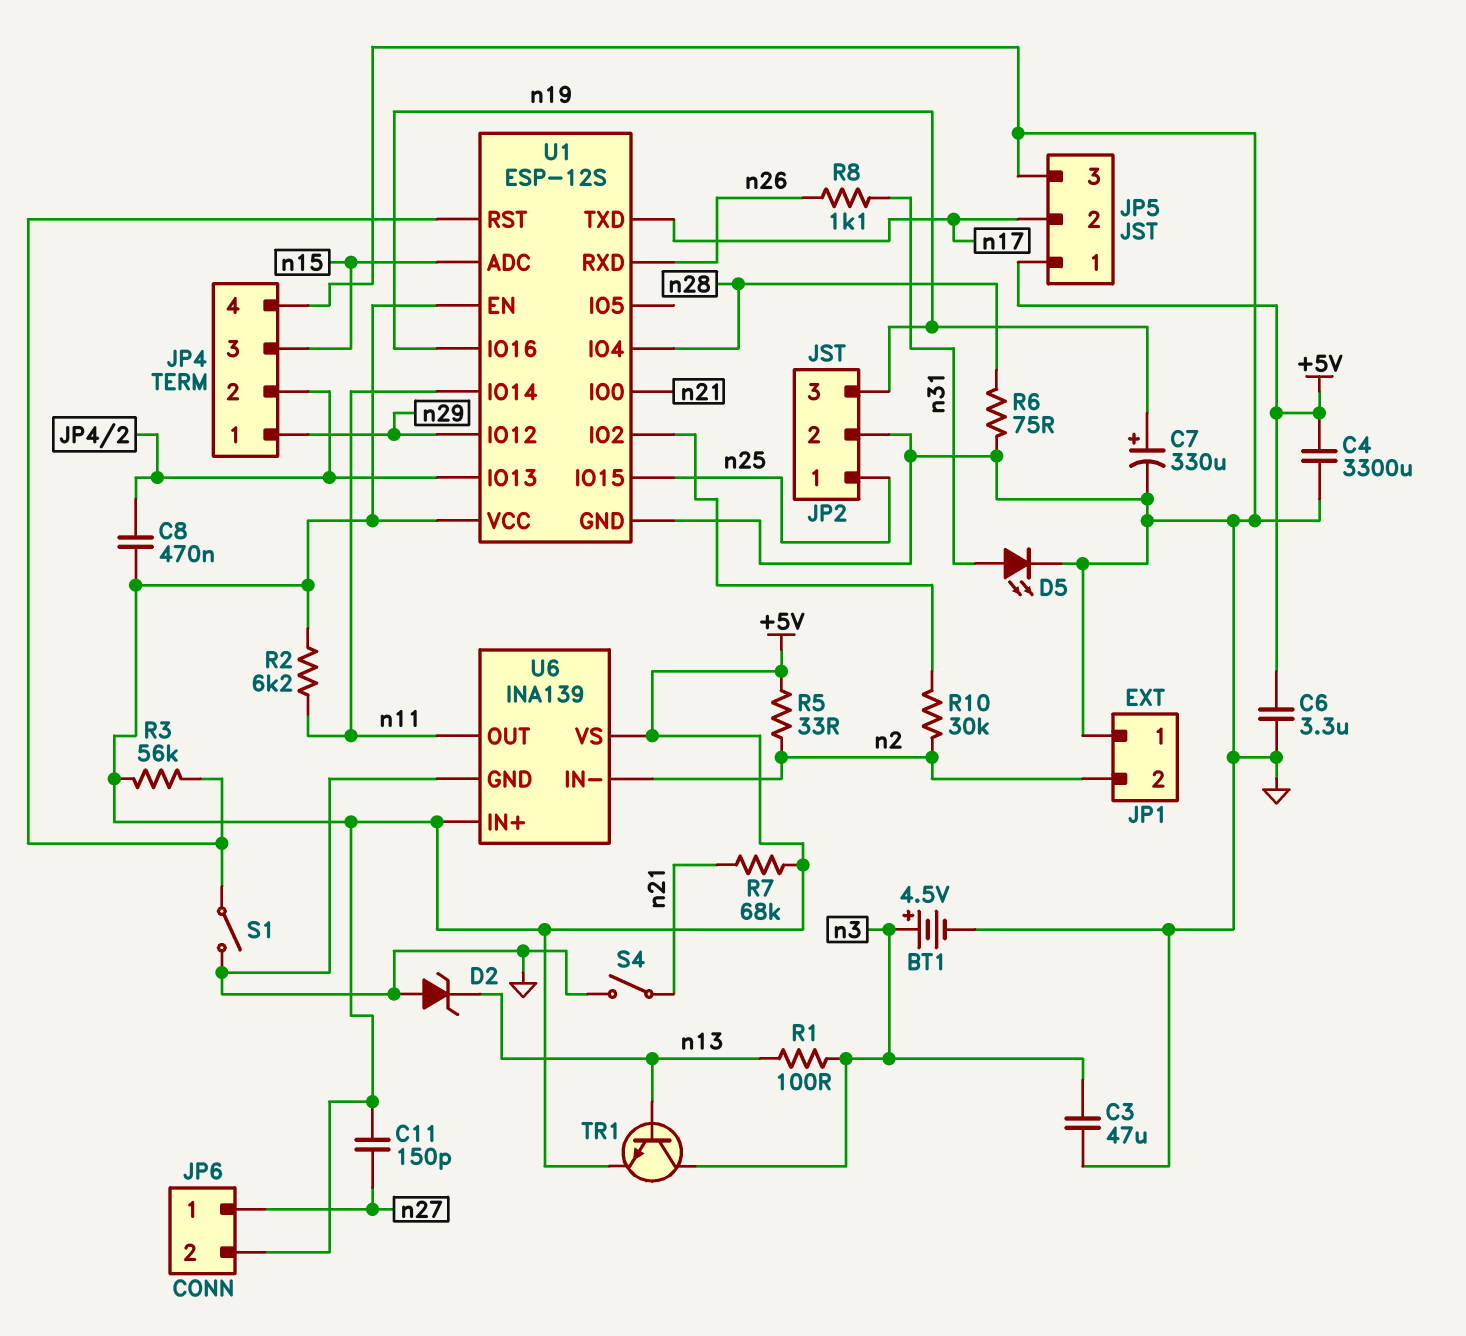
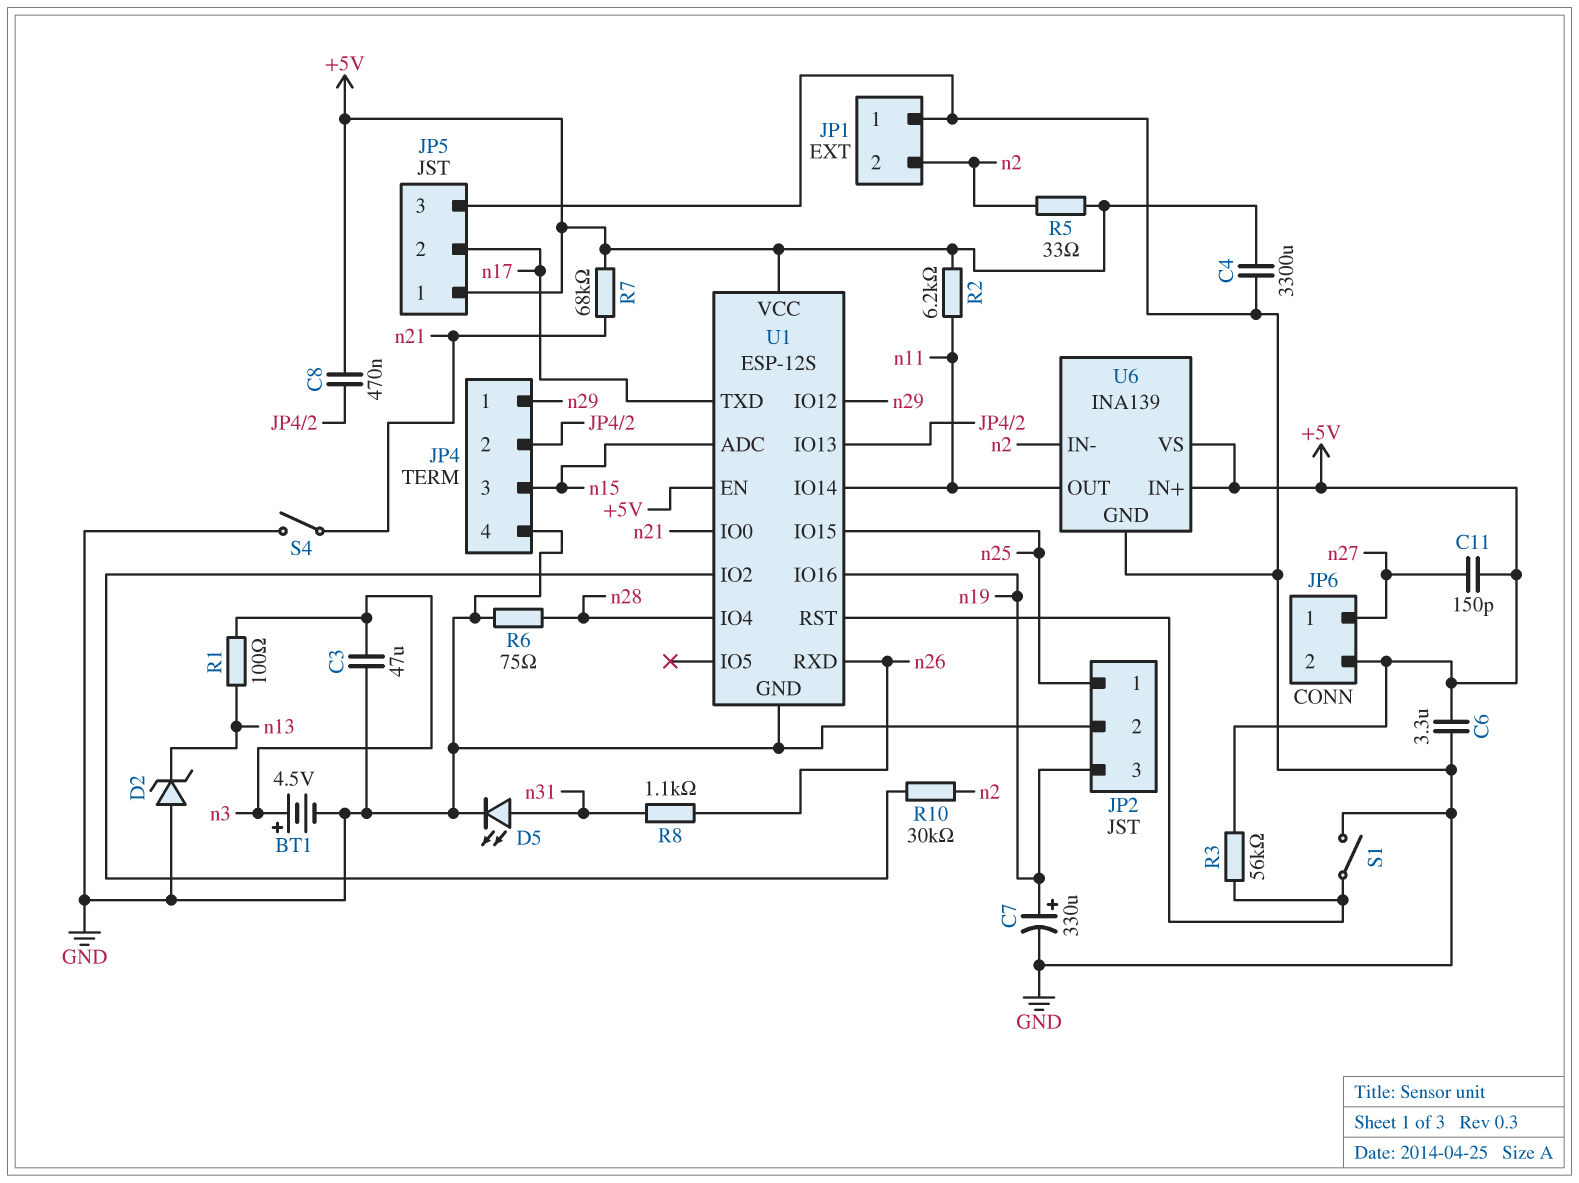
TR1: NPN (B n13, C n3, E +5V) -> none

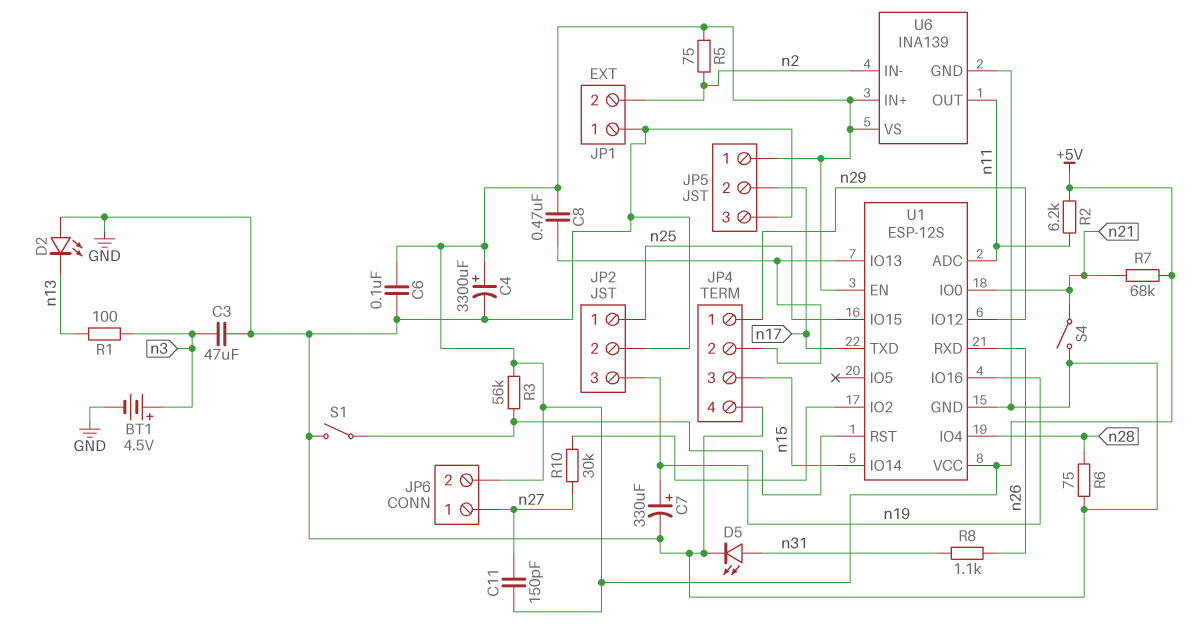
C4: 3300uF (+5V, GND) -> 3300uF (plus +5V, minus GND)
C6: 3.3uF (+5V, GND) -> 100nF (+5V, GND)
D2: zener (A GND, K n13) -> LED (A GND, K n13)
R5: 33 (+5V, n2) -> 75 (+5V, n2)
R10: 30k (U1/IO2, n2) -> 30k (U1/IO2, n27)
U1 pin ADC: n15 -> n11
U1 pin IO14: n11 -> n15

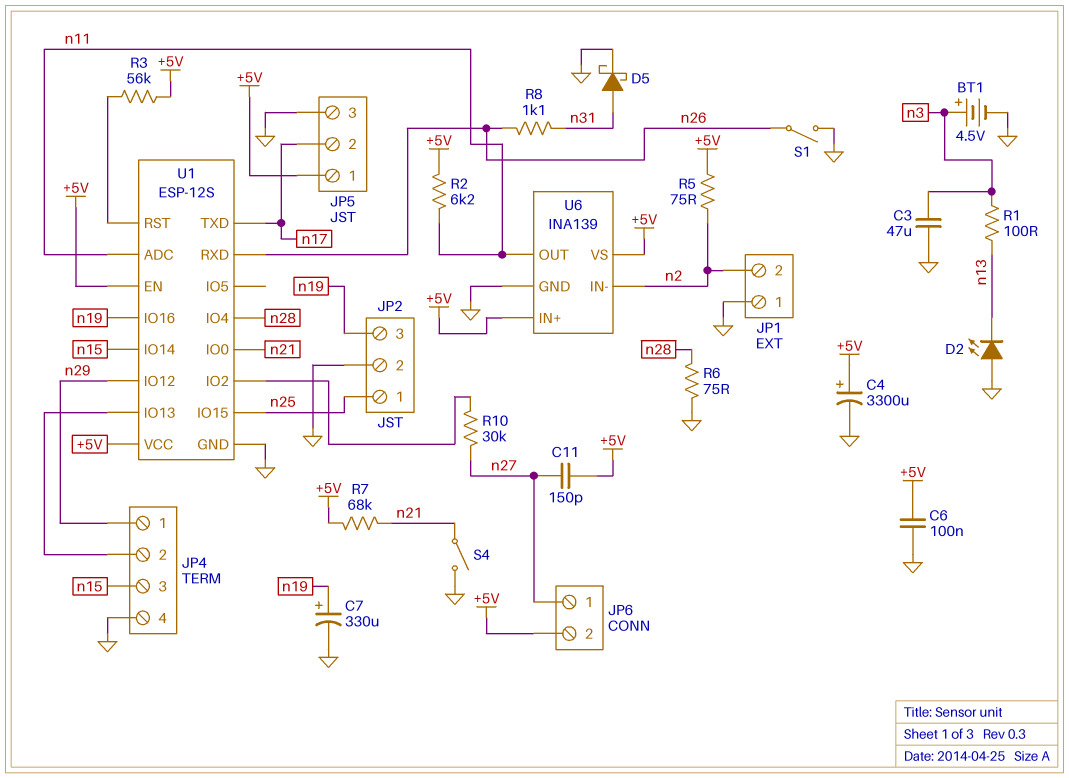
C8: 470nF (+5V, JP4/2) -> none
D5: LED (A n31, K GND) -> schottky (A n31, K GND)
S1: switch (GND, U1/RST) -> switch (GND, n26)

